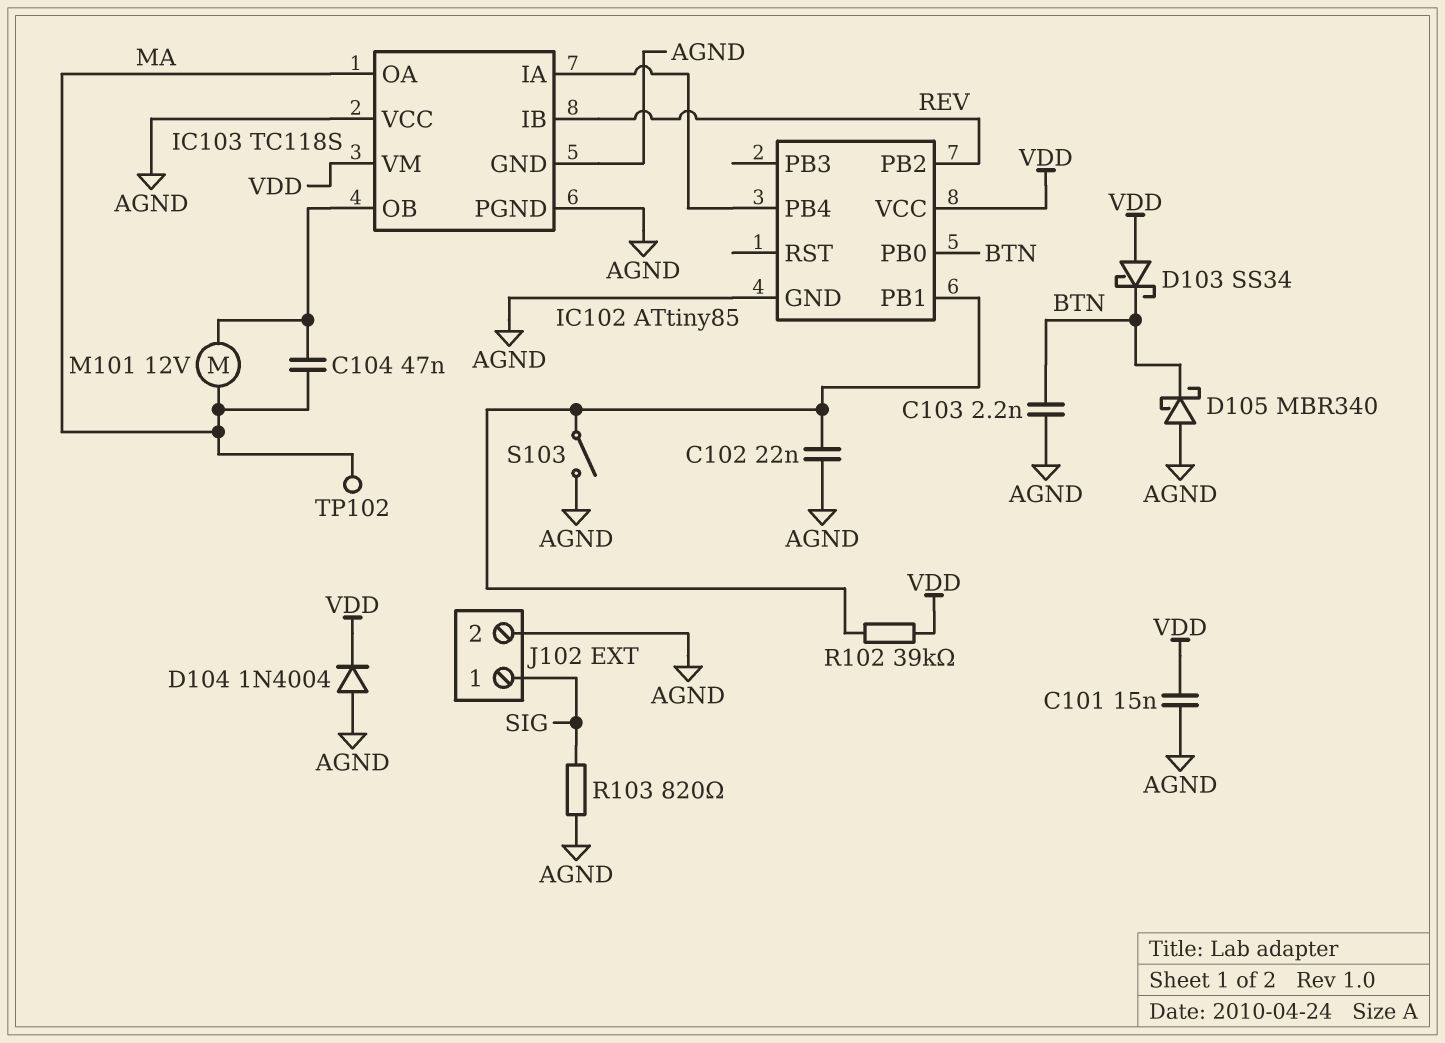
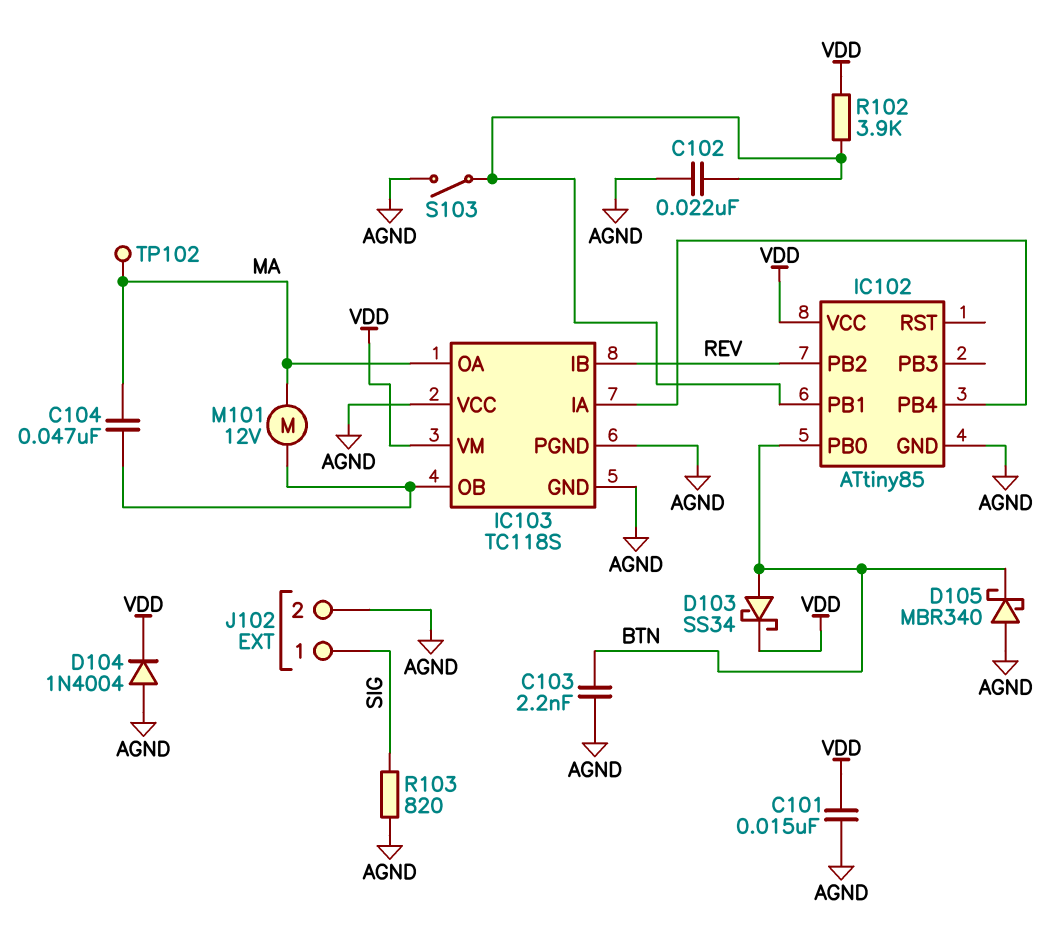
D103: schottky SS34 (A VDD, K BTN) -> schottky SS34 (A BTN, K VDD)
R102: 39k (IC102/PB1, VDD) -> 3.9k (IC102/PB1, VDD)

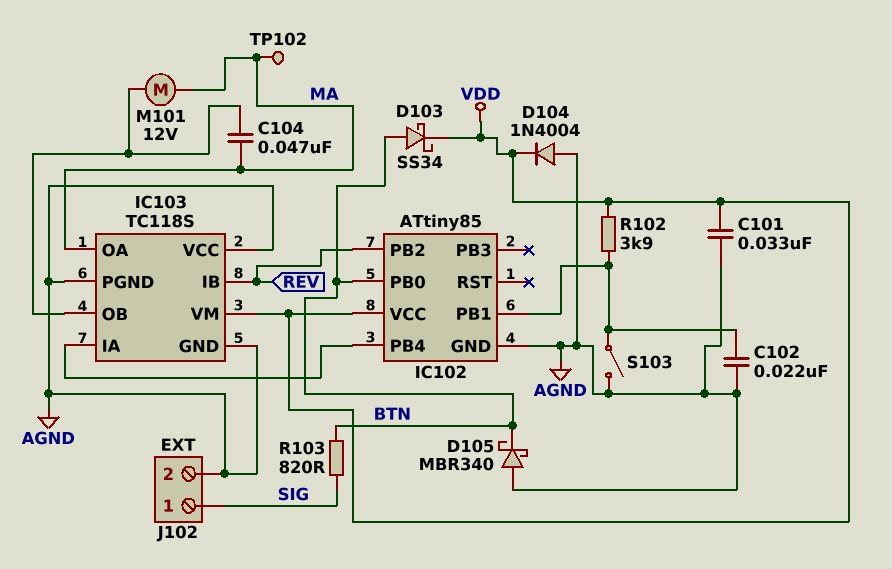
C101: 15nF (AGND, VDD) -> 33nF (AGND, VDD)
C103: 2.2nF (AGND, BTN) -> none
R103: 820 (AGND, SIG) -> 820 (BTN, SIG)

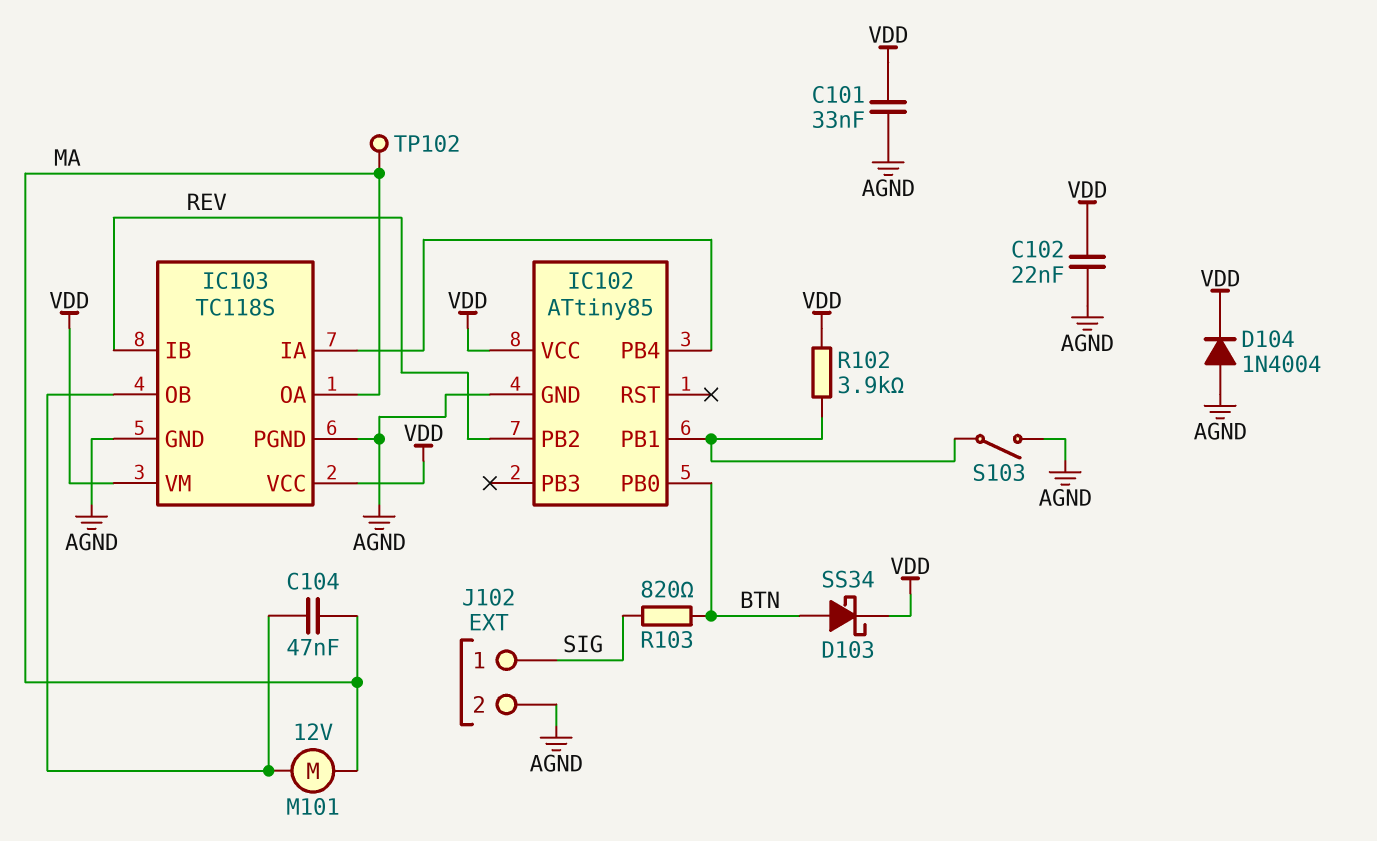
C102: 22nF (AGND, IC102/PB1) -> 22nF (AGND, VDD)
D105: schottky MBR340 (A AGND, K BTN) -> none
IC103 pin VCC: AGND -> VDD

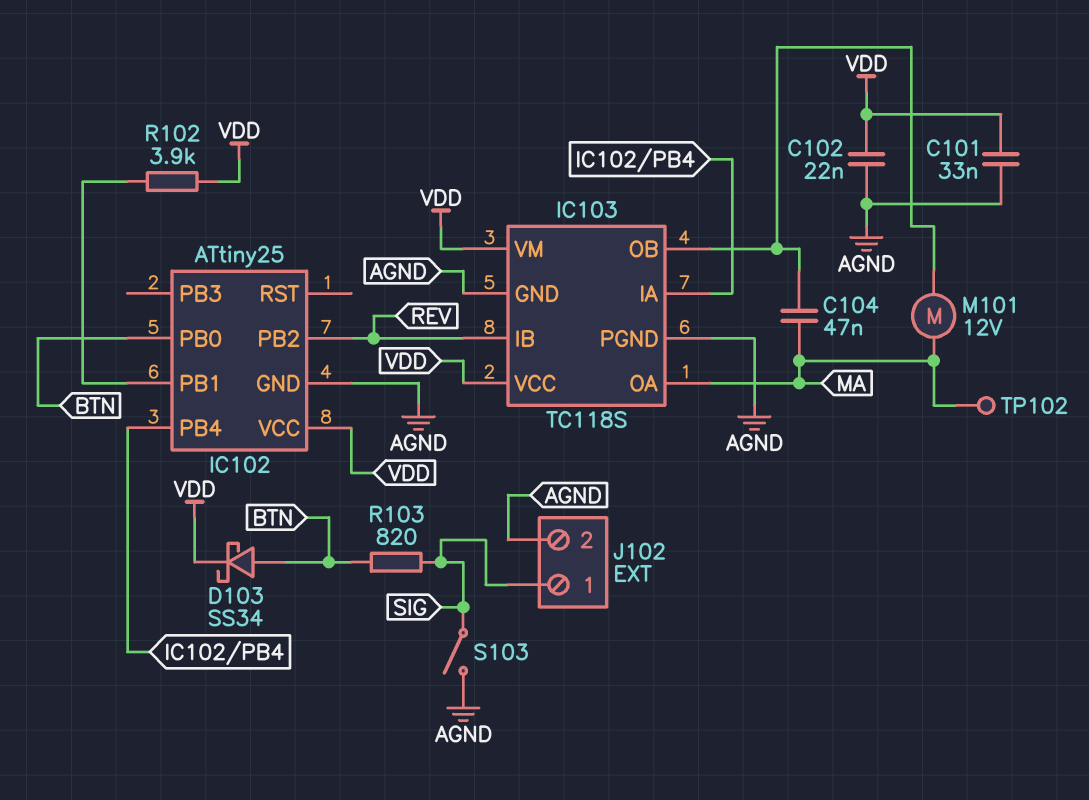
D104: diode 1N4004 (A AGND, K VDD) -> none
IC102: ATtiny85 -> ATtiny25
S103: switch (AGND, IC102/PB1) -> switch (AGND, SIG)

